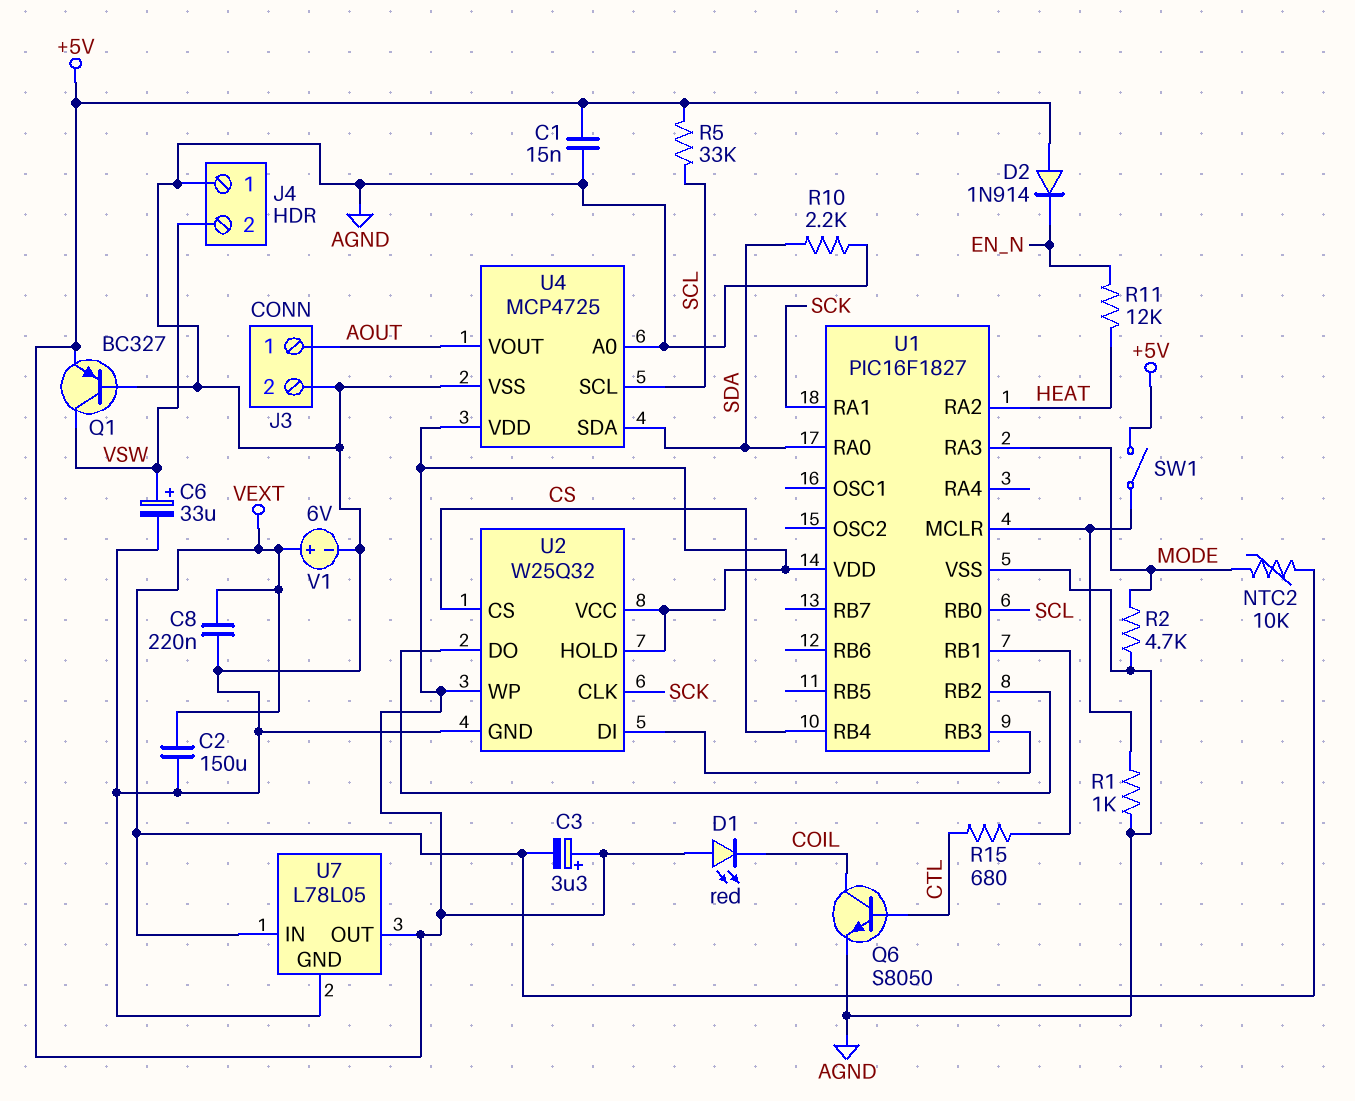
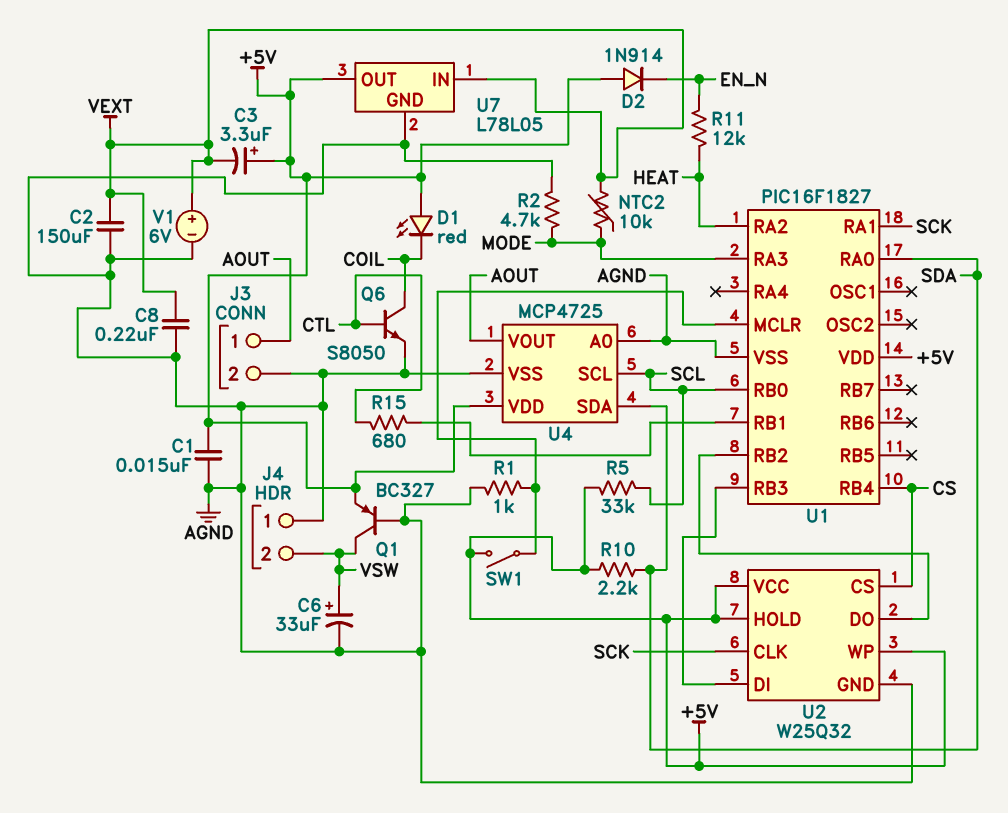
R10: 2.2k (AGND, SDA) -> 2.2k (+5V, SDA)

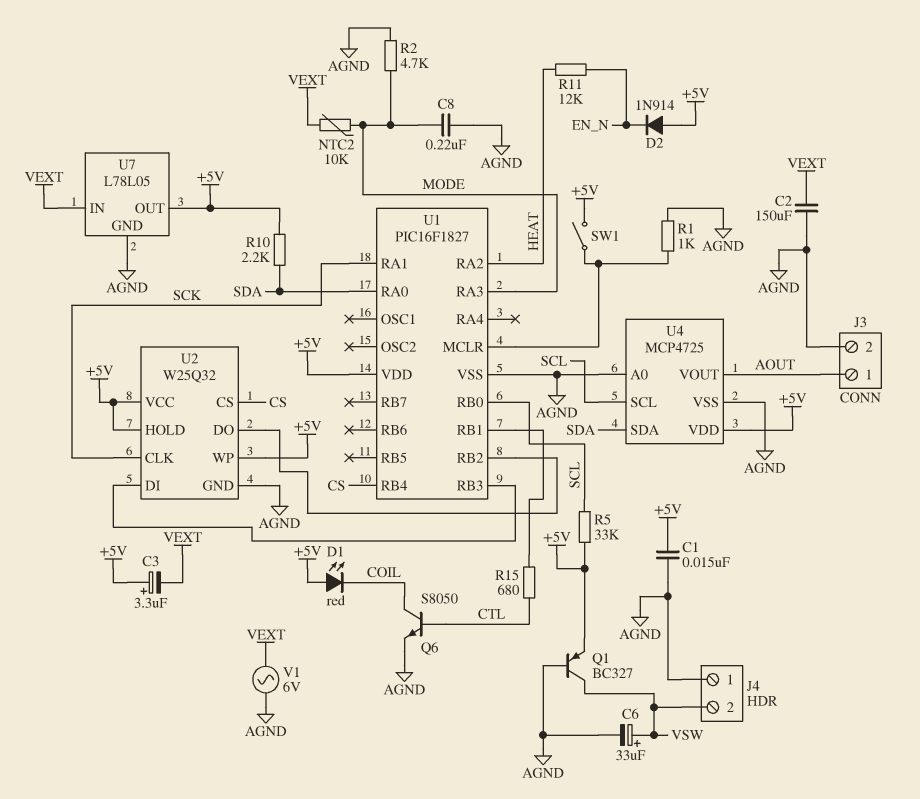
C8: 220nF (AGND, VEXT) -> 220nF (AGND, MODE)
V1: 6V (plus VEXT, minus AGND) -> AC 6V (AGND, VEXT)

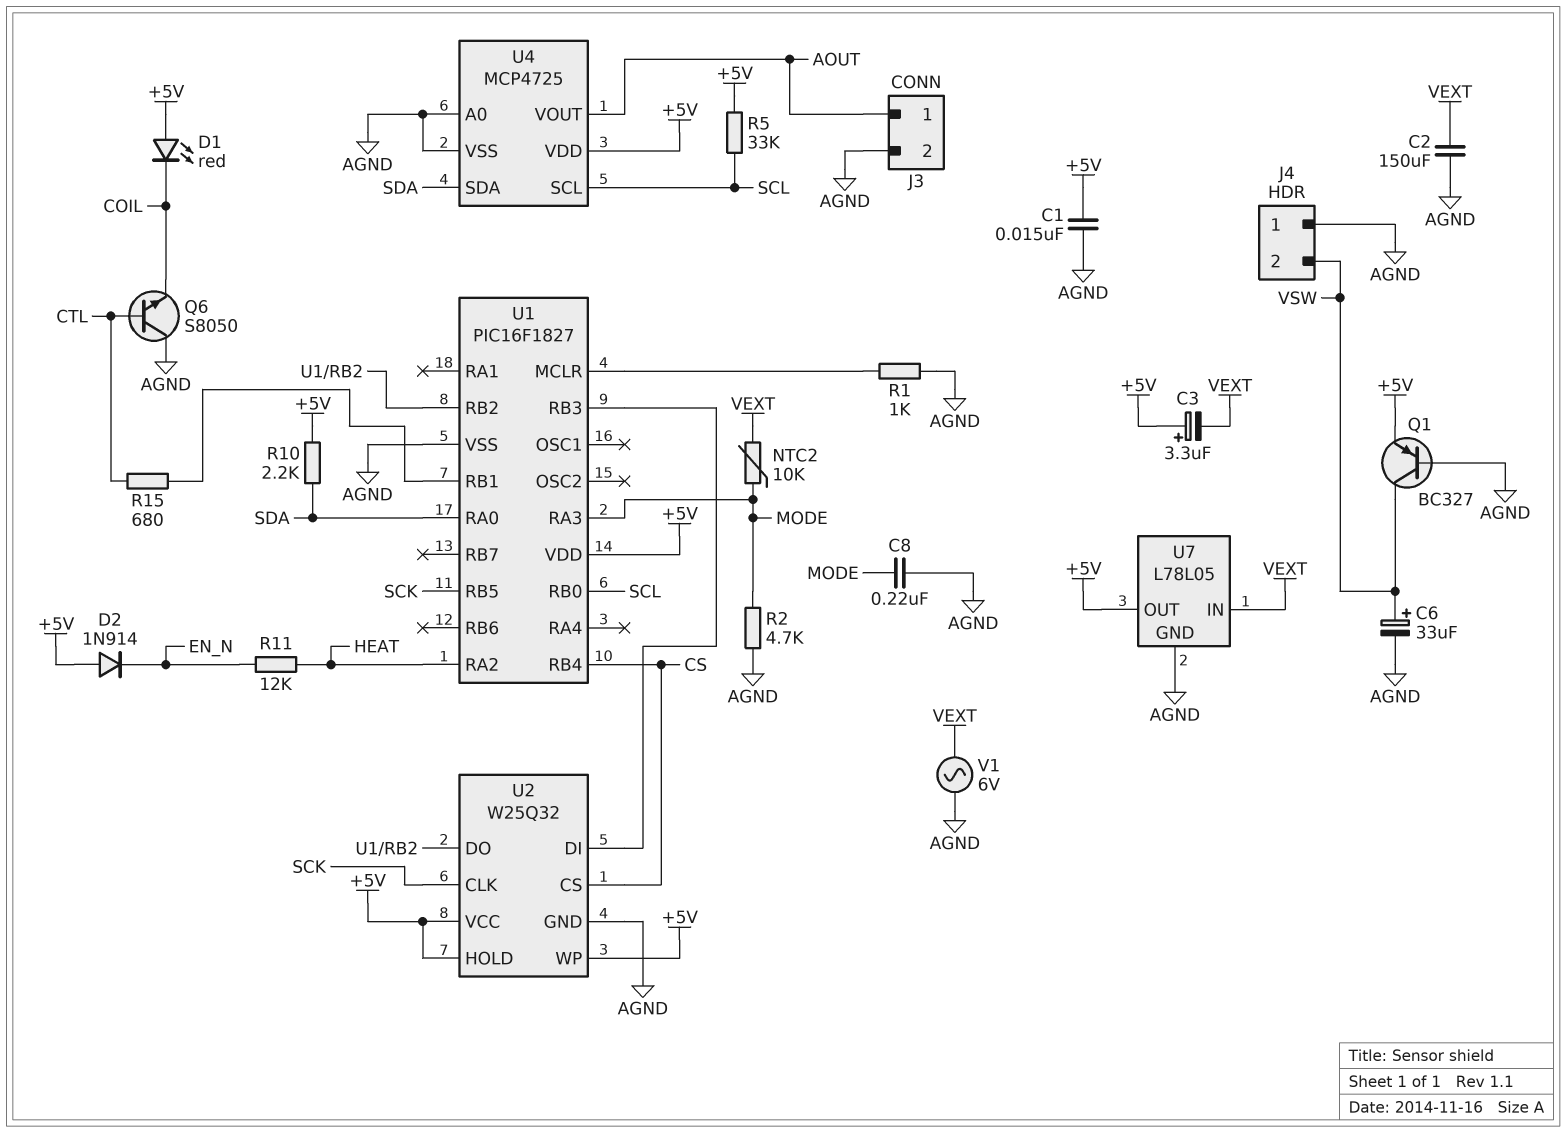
Q6: NPN S8050 (B CTL, C COIL, E AGND) -> NPN S8050 (B CTL, C AGND, E COIL)
SW1: switch (+5V, U1/MCLR) -> none
U1 pin RA1: SCK -> none
U1 pin RB5: none -> SCK

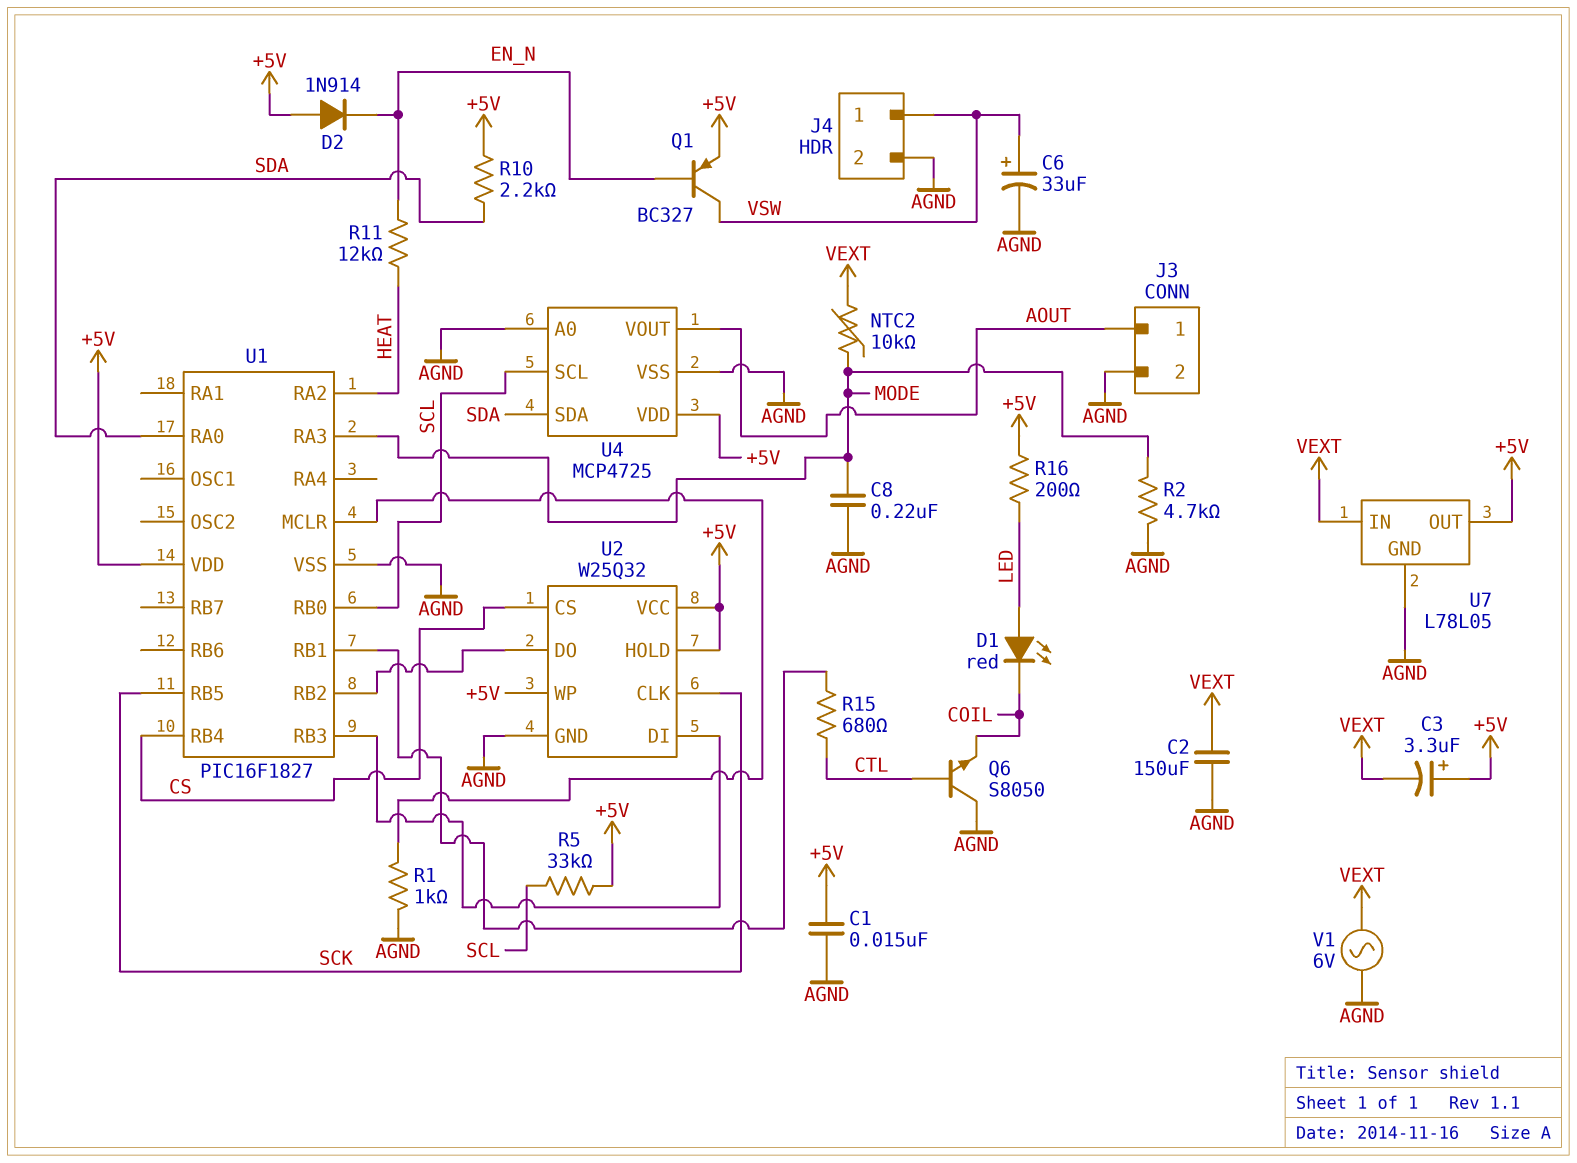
D1: LED red (A +5V, K COIL) -> LED red (A LED, K COIL)
J4 pin 1: AGND -> VSW
J4 pin 2: VSW -> AGND
Q1: PNP BC327 (B AGND, C VSW, E +5V) -> PNP BC327 (B EN_N, C VSW, E +5V)
R16: none -> 200 (+5V, LED)

